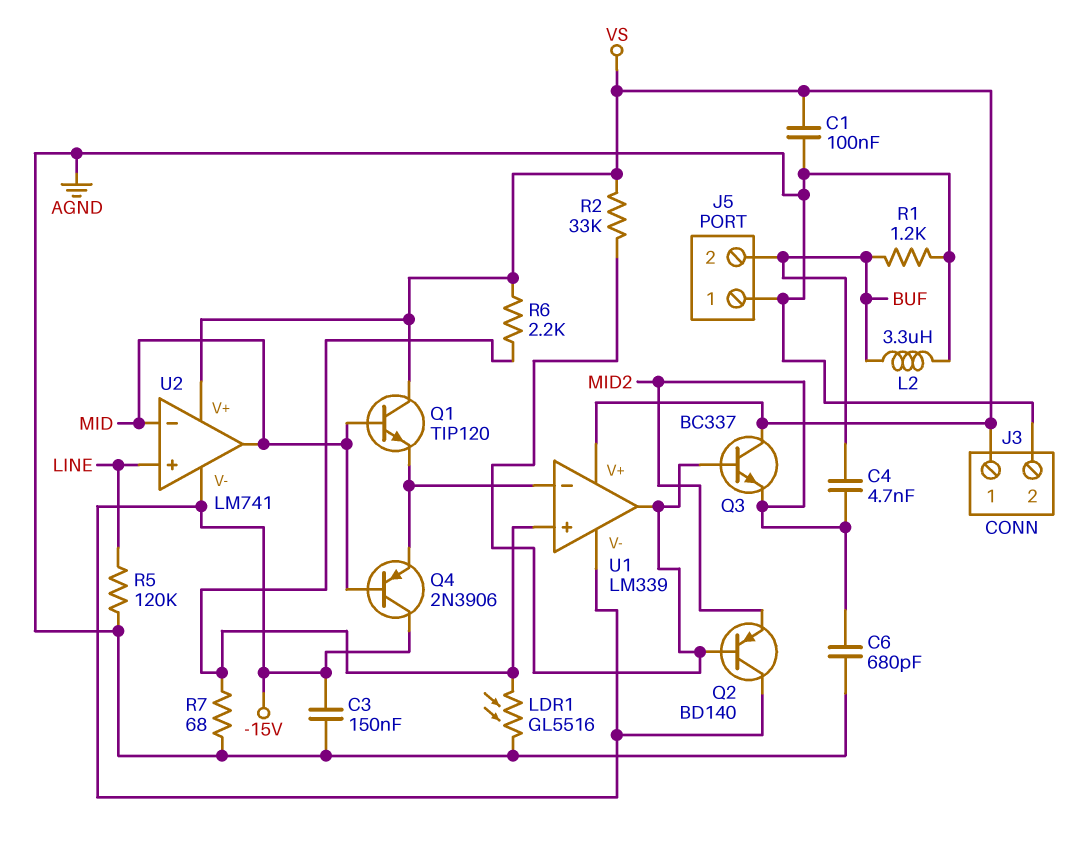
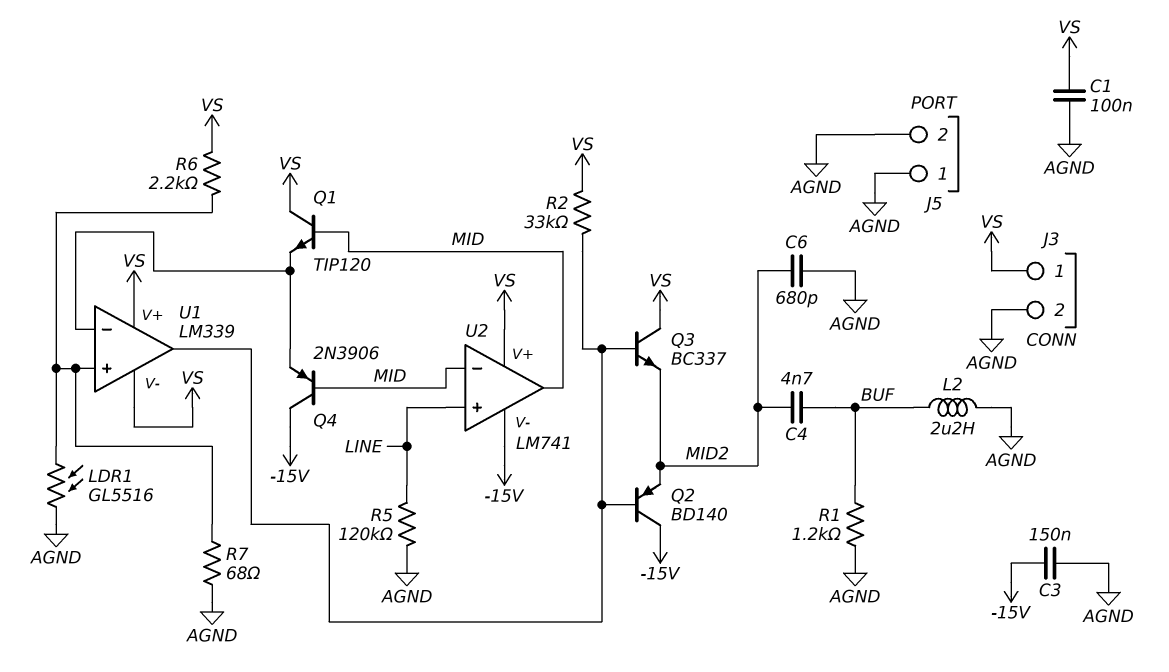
J5 pin 2: BUF -> AGND
L2: 3.3uH (AGND, BUF) -> 2.2uH (AGND, BUF)
U1 pin V-: -15V -> VS

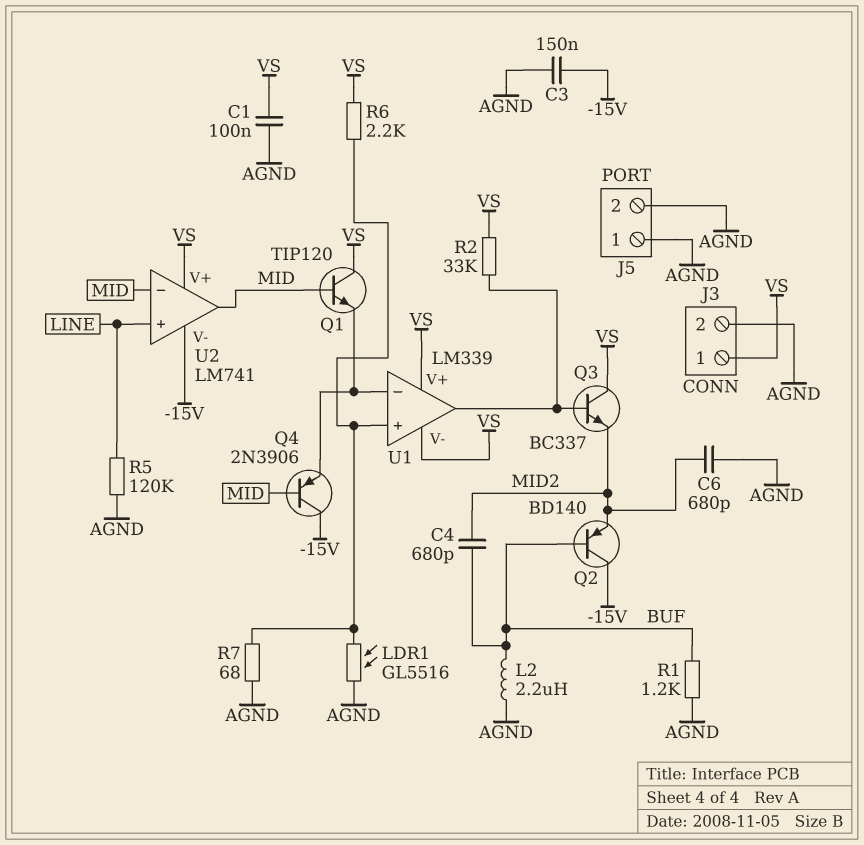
C4: 4.7nF (BUF, MID2) -> 680pF (BUF, MID2)
Q2: PNP BD140 (B U1/out, C -15V, E MID2) -> PNP BD140 (B BUF, C -15V, E MID2)

